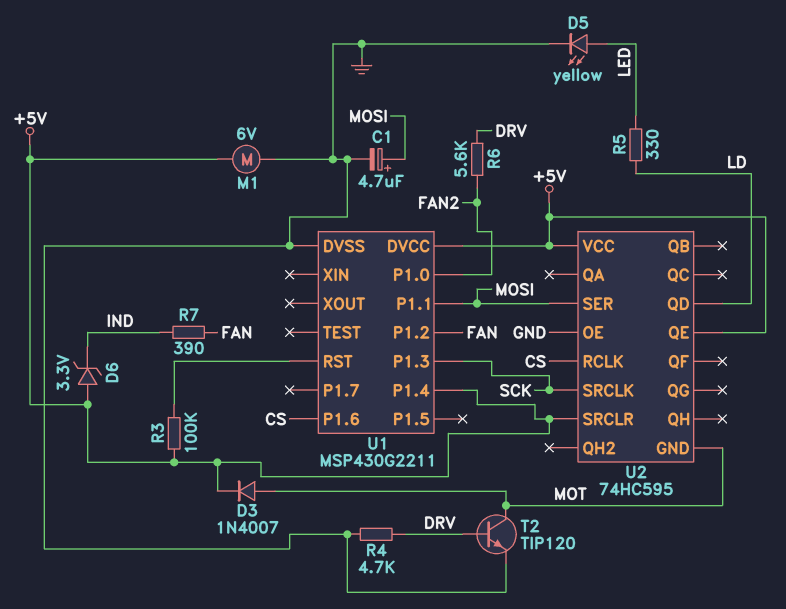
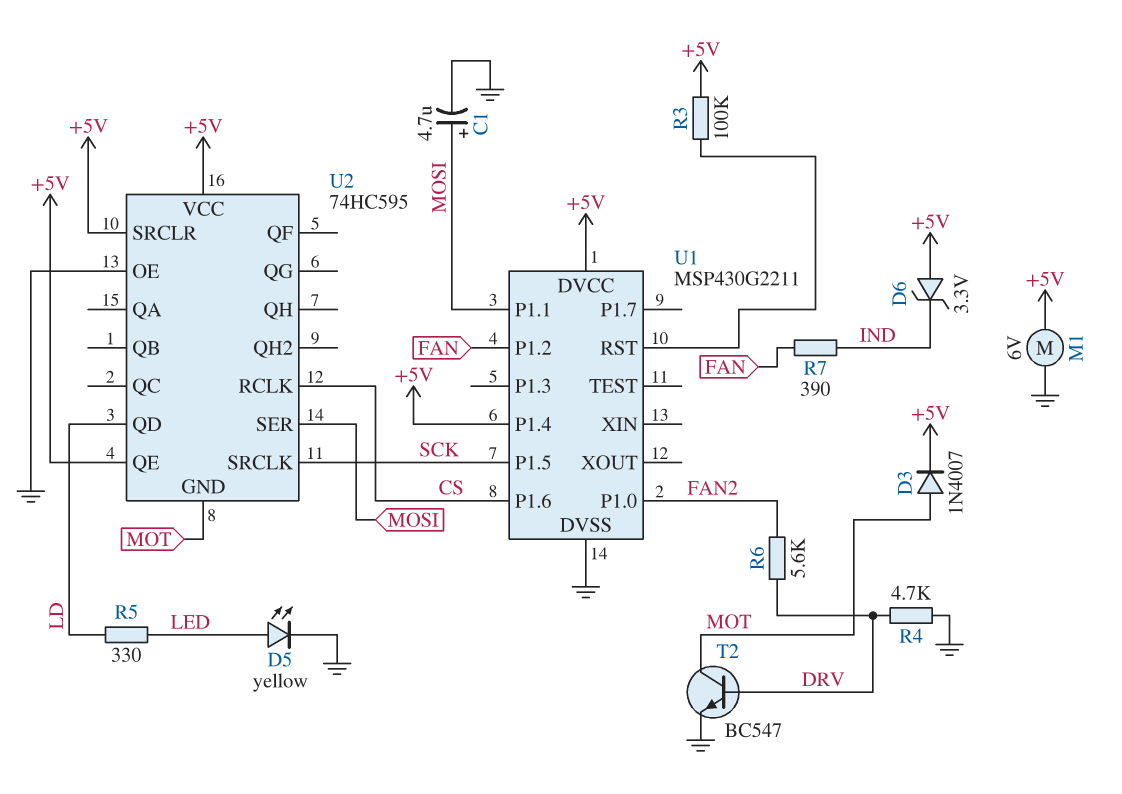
T2: NPN TIP120 (B DRV, C MOT, E GND) -> NPN BC547 (B DRV, C MOT, E GND)
U1 pin P1.3: SCK -> none
U1 pin P1.5: none -> SCK

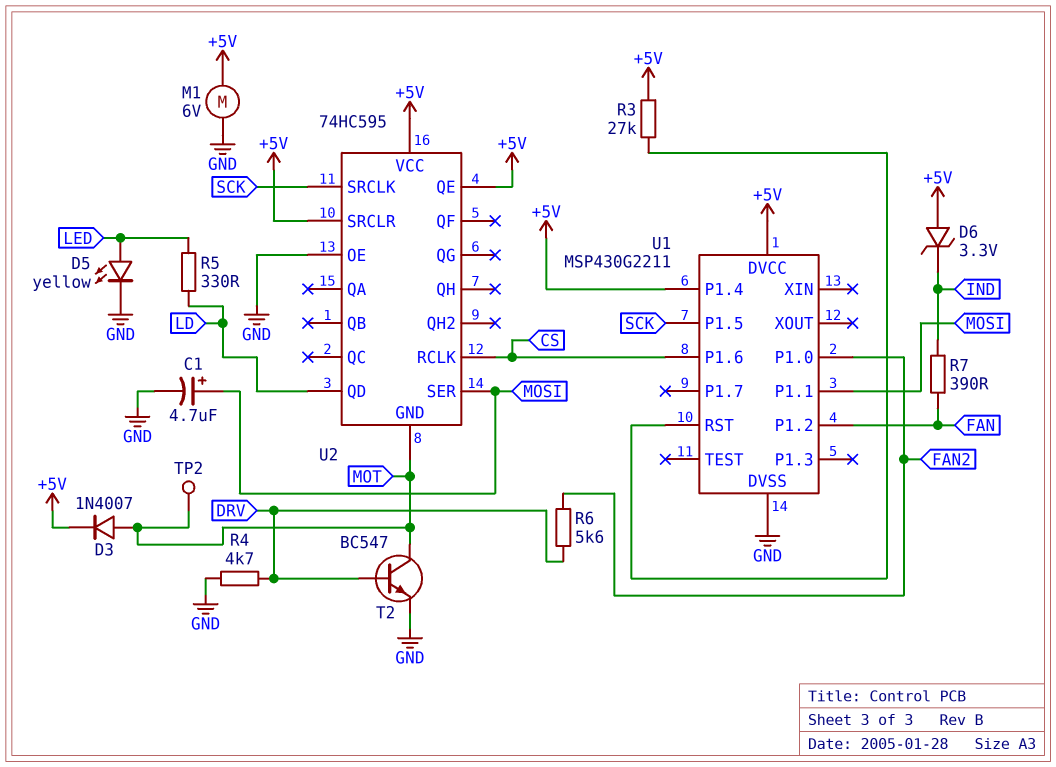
R3: 100k (+5V, U1/RST) -> 27k (+5V, U1/RST)
TP2: none -> test point (MOT)

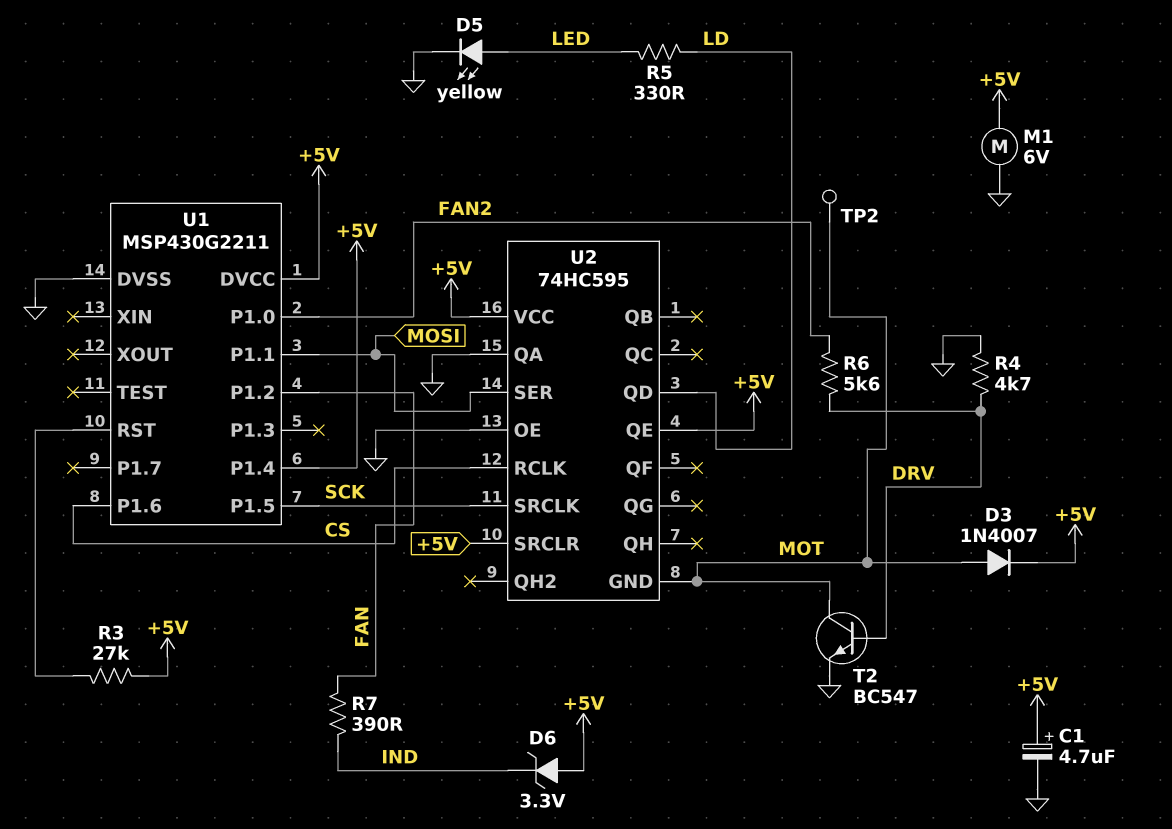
C1: 4.7uF (plus MOSI, minus GND) -> 4.7uF (plus +5V, minus GND)
U2 pin QA: none -> GND

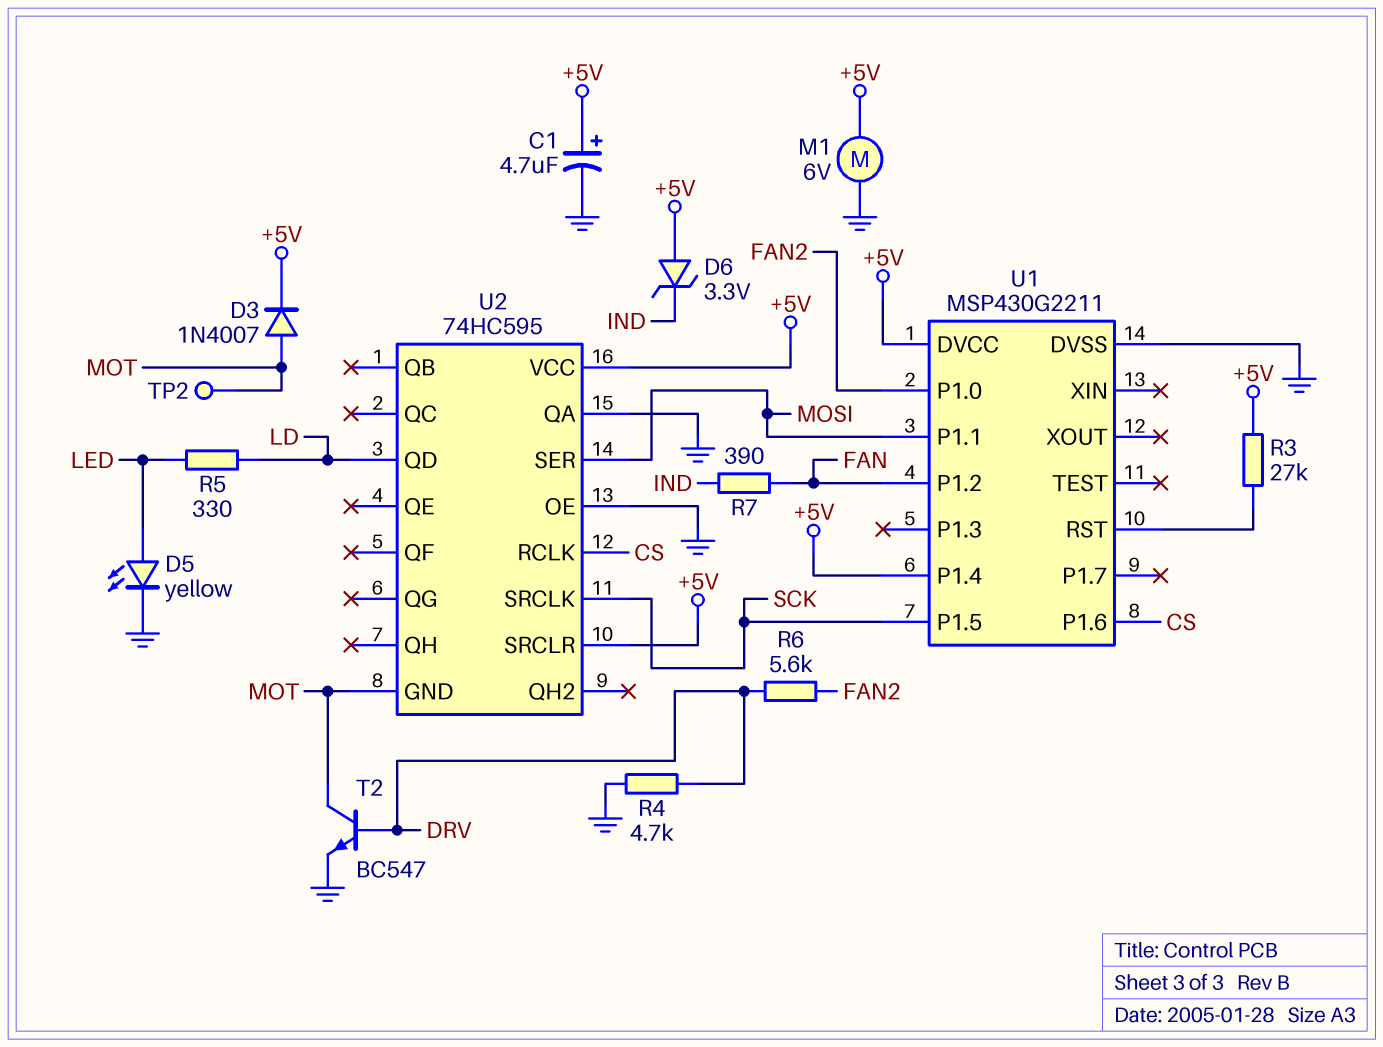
U2 pin QE: +5V -> none

